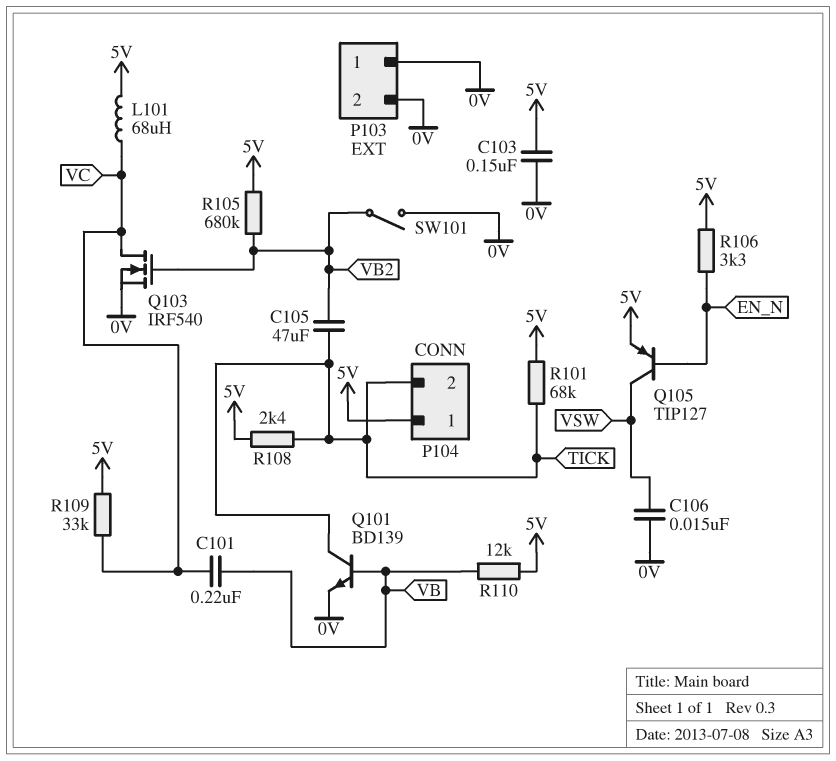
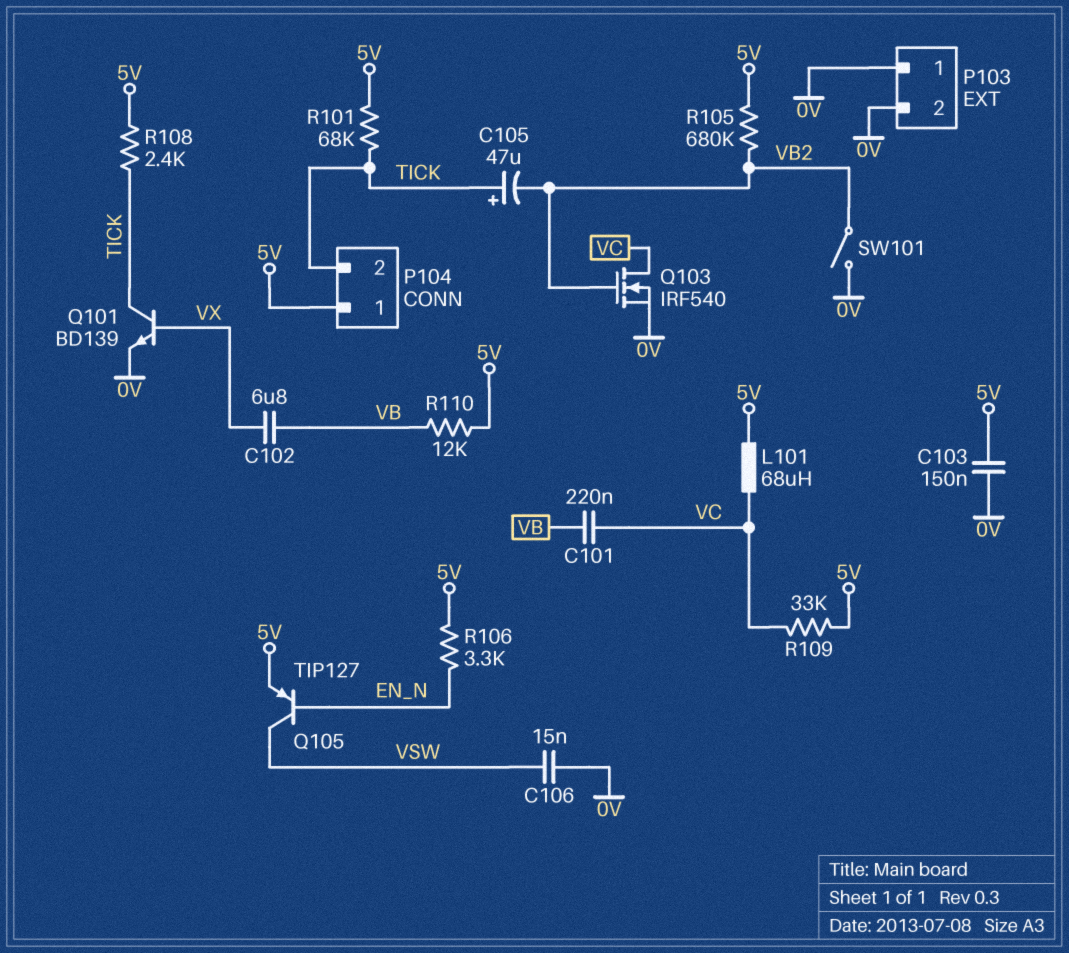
C102: none -> 6.8uF (VB, VX)
C105: 47uF (TICK, VB2) -> 47uF (plus TICK, minus VB2)
Q101: NPN BD139 (B VB, C TICK, E 0V) -> NPN BD139 (B VX, C TICK, E 0V)

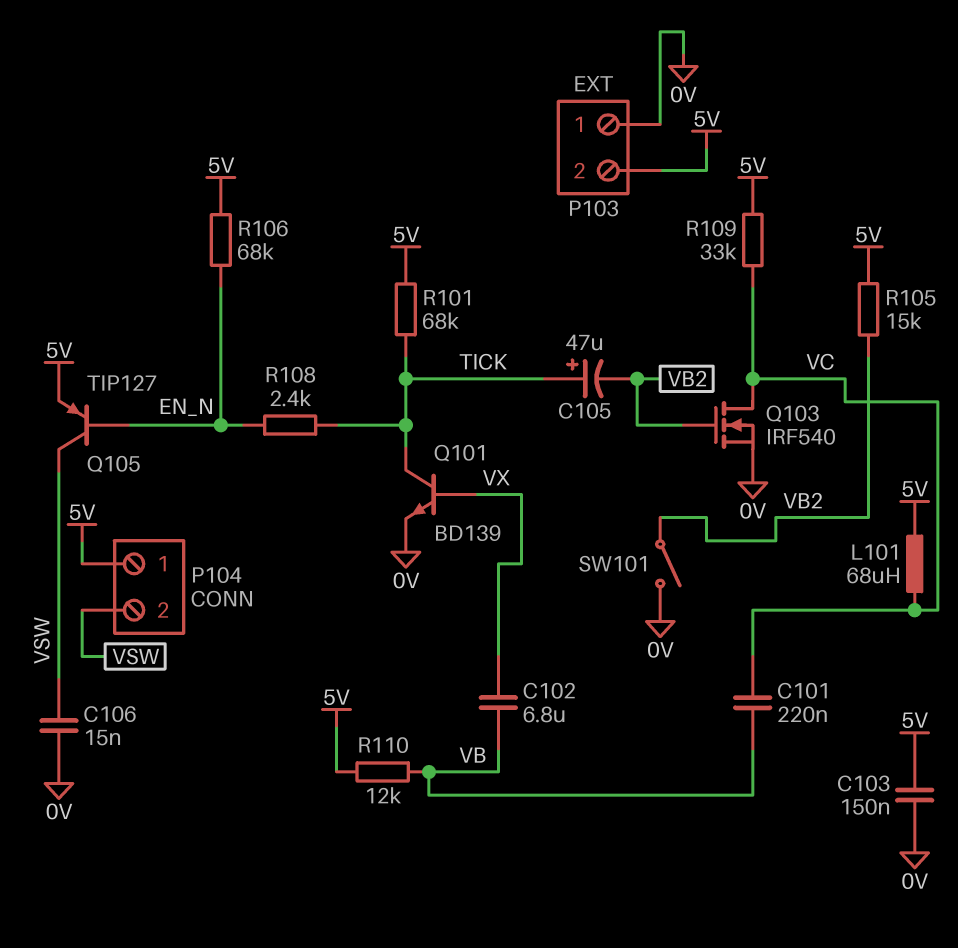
P103 pin 2: 0V -> 5V
P104 pin 2: TICK -> VSW
R105: 680k (5V, VB2) -> 15k (5V, VB2)
R106: 3.3k (5V, EN_N) -> 68k (5V, EN_N)
R108: 2.4k (5V, TICK) -> 2.4k (EN_N, TICK)

